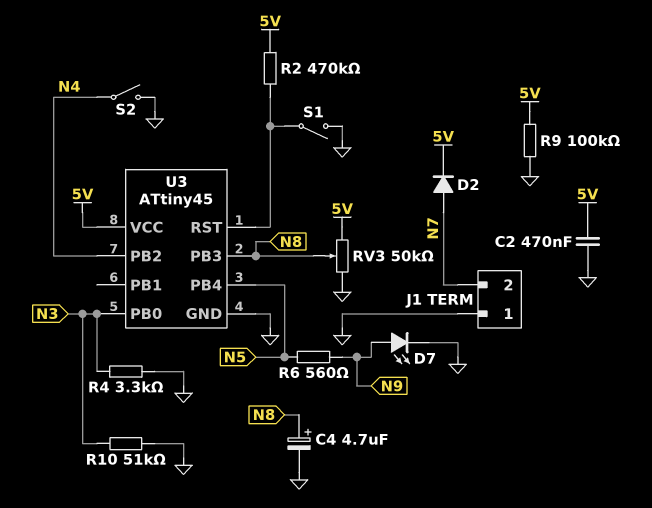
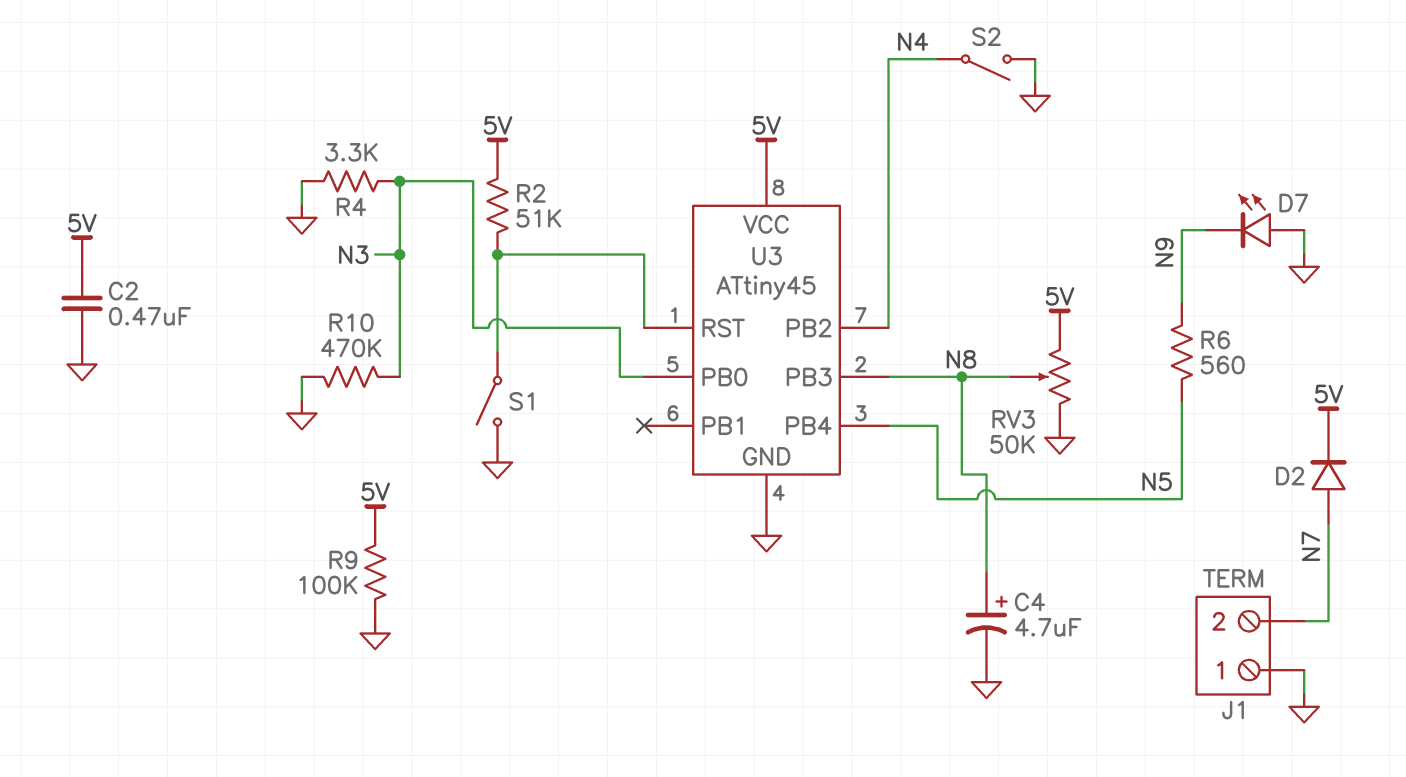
D7: LED (A N9, K GND) -> LED (A GND, K N9)
R2: 470k (5V, U3/RST) -> 51k (5V, U3/RST)
R10: 51k (GND, N3) -> 470k (GND, N3)

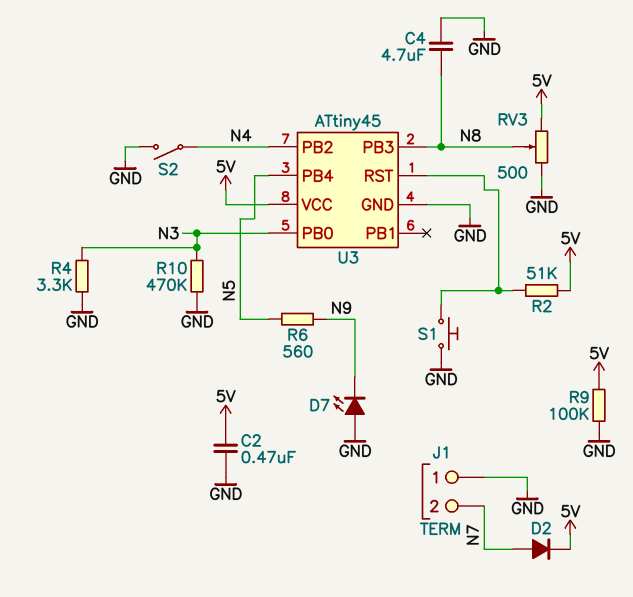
C4: 4.7uF (plus N8, minus GND) -> 4.7uF (GND, N8)
RV3: 50k (5V, GND, wiper N8) -> 500 (5V, GND, wiper N8)
S1: switch (GND, U3/RST) -> button (GND, U3/RST)

